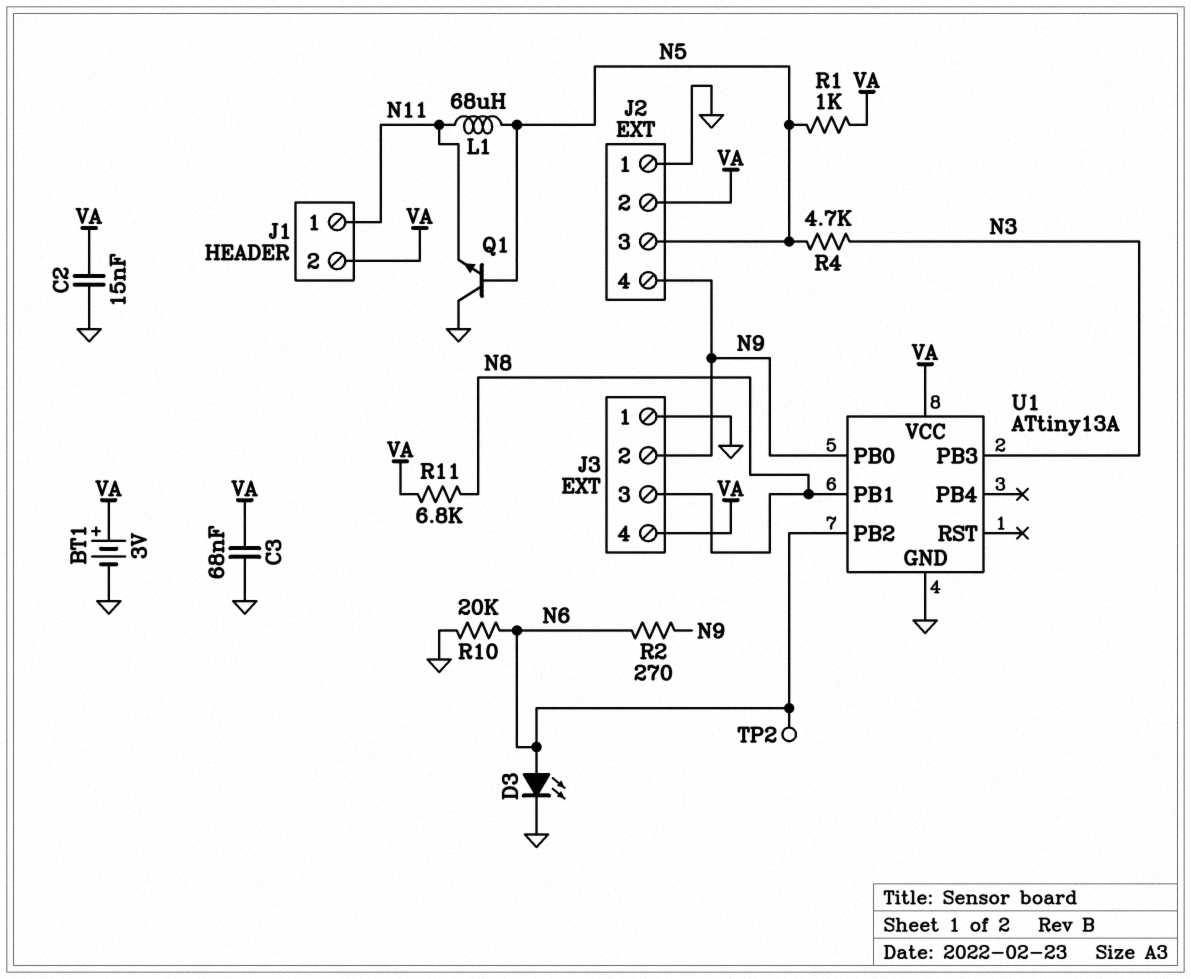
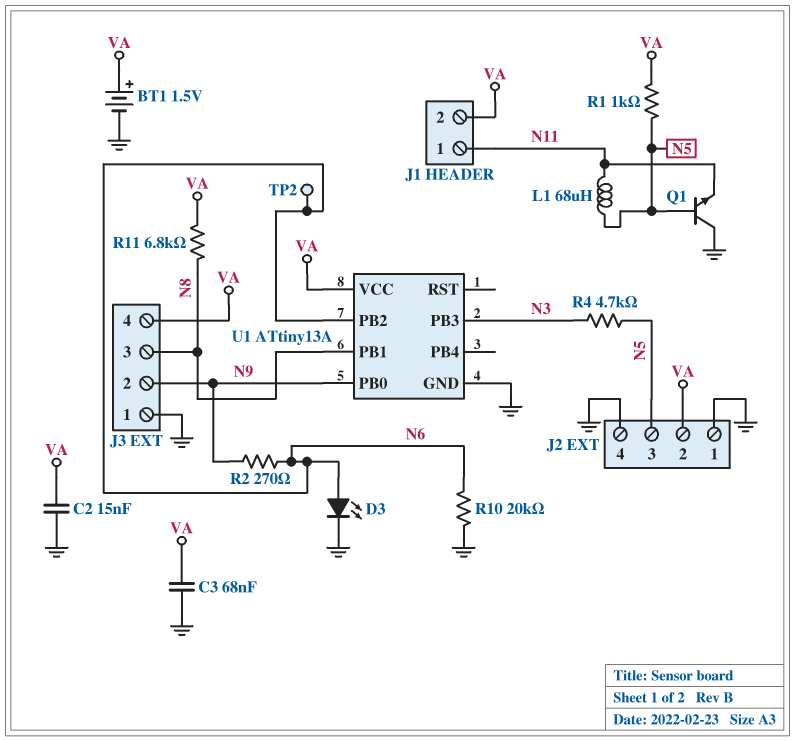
BT1: 3V (plus VA, minus GND) -> 1.5V (plus VA, minus GND)
J2 pin 4: N9 -> GND

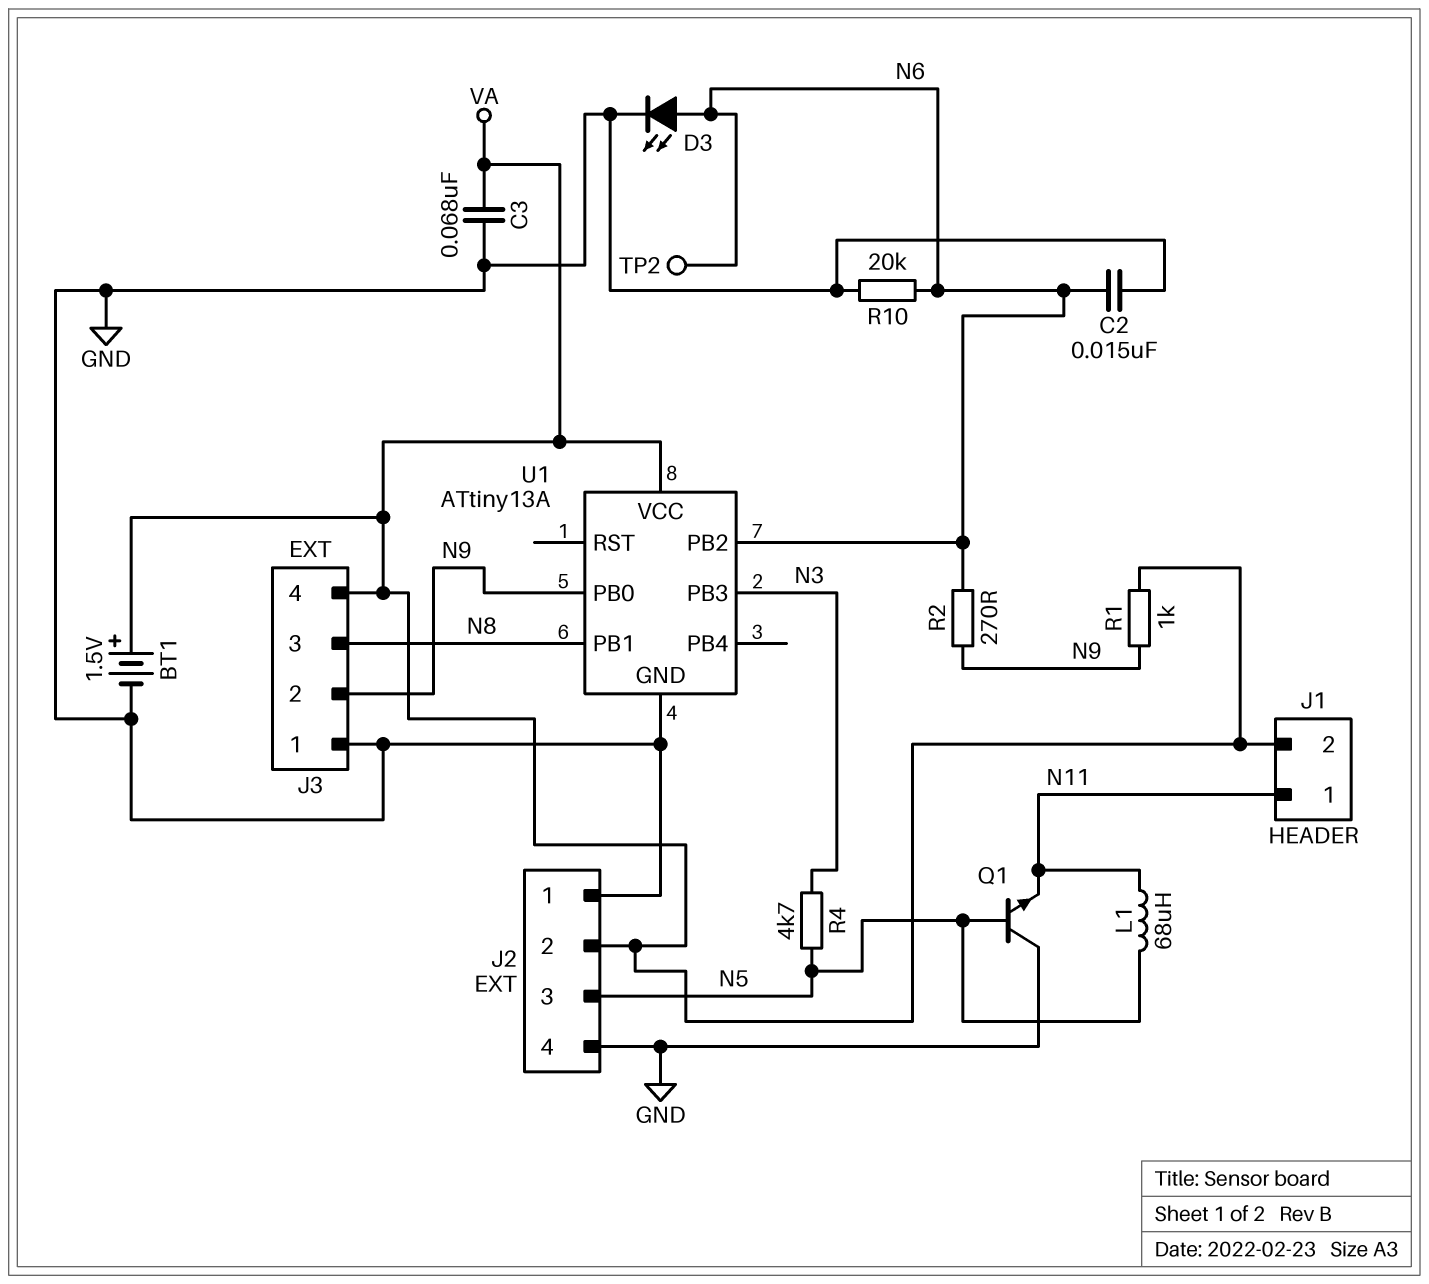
C2: 15nF (GND, VA) -> 15nF (GND, N6)
R1: 1k (N5, VA) -> 1k (N9, VA)
R11: 6.8k (N8, VA) -> none

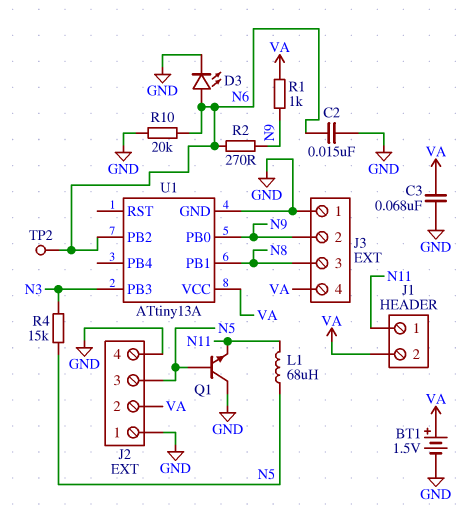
R4: 4.7k (N3, N5) -> 15k (N3, N5)

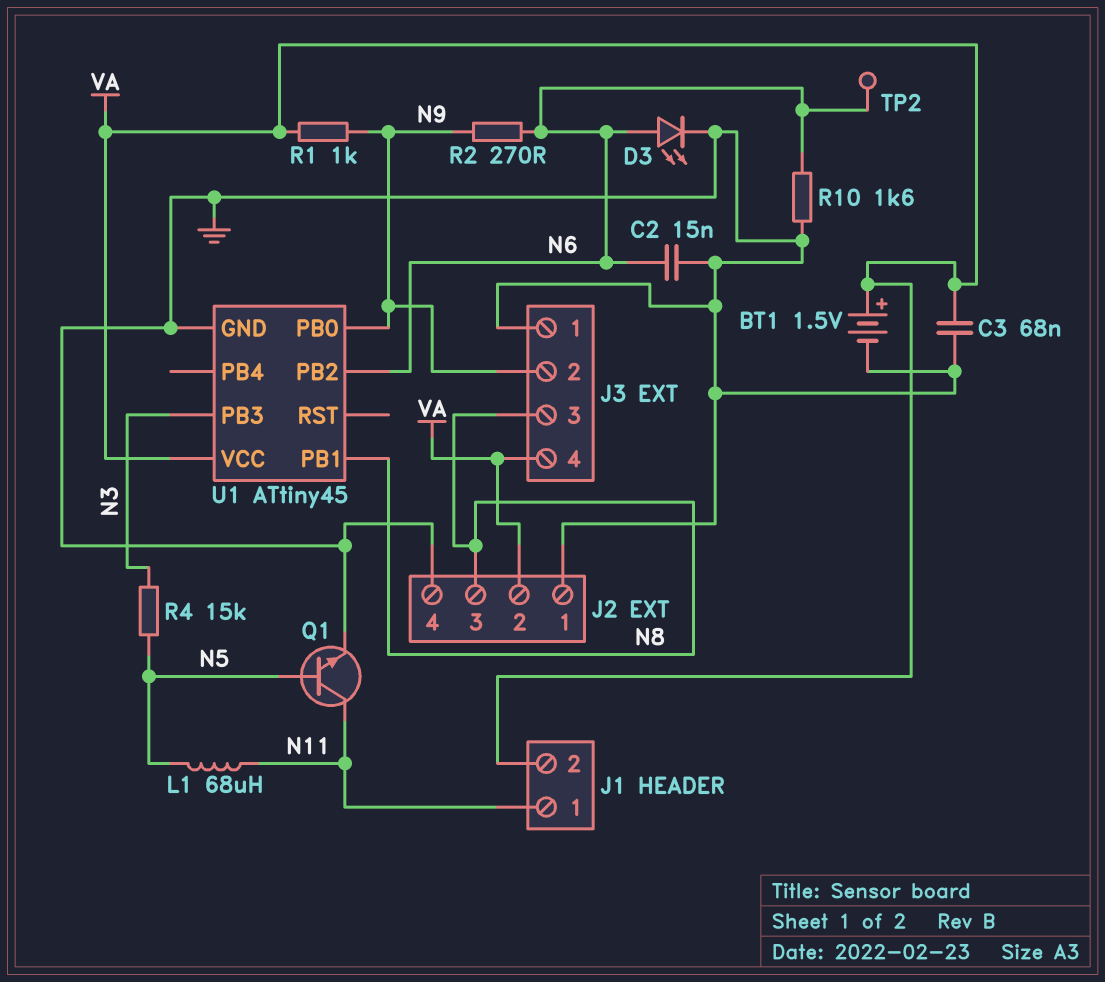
J2 pin 3: N5 -> N8
Q1: NPN (B N5, C GND, E N11) -> NPN (B N5, C N11, E GND)
R10: 20k (GND, N6) -> 1.6k (GND, N6)
U1: ATtiny13A -> ATtiny45

